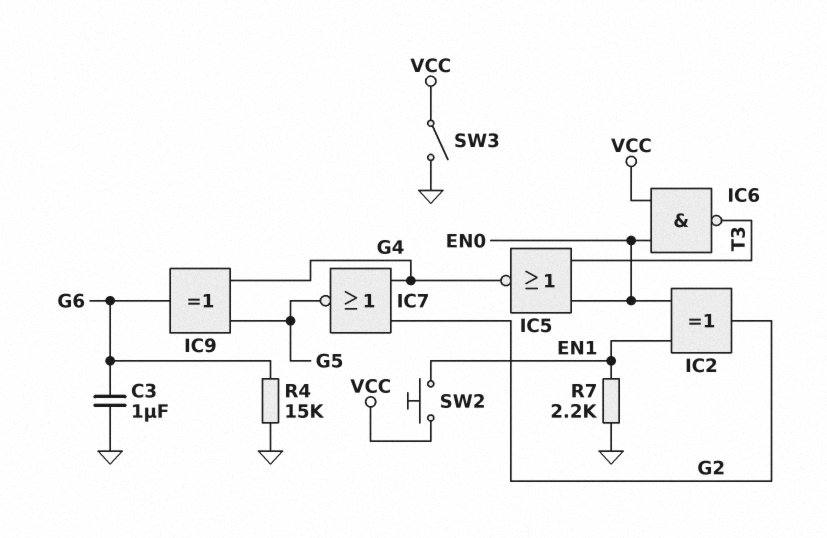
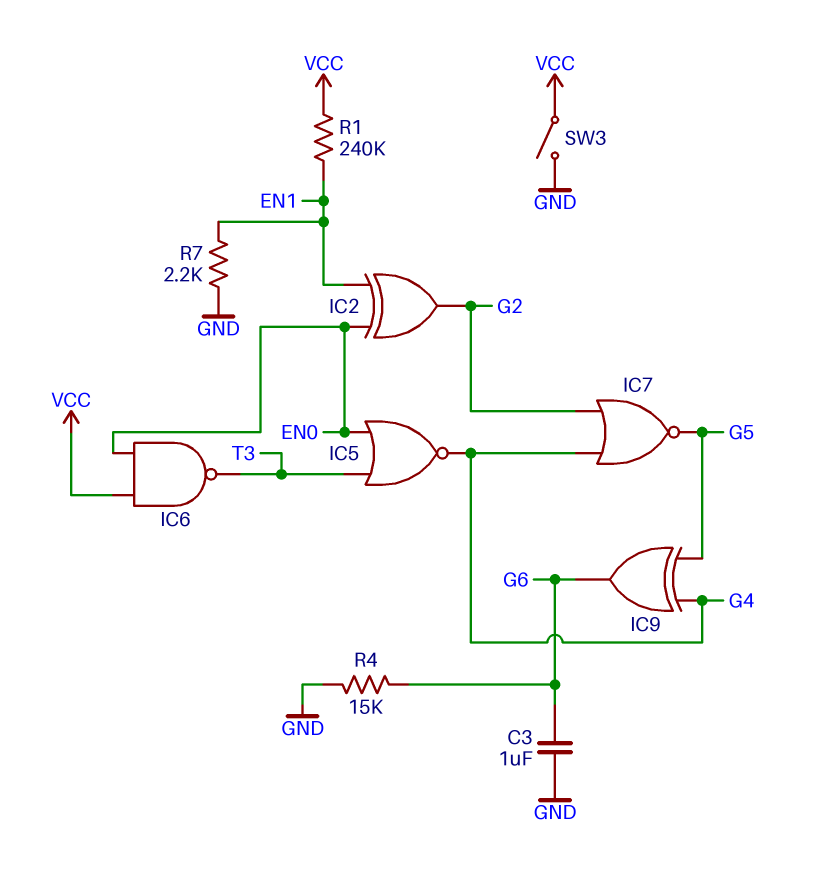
R1: none -> 240k (EN1, VCC)
SW2: button (EN1, VCC) -> none

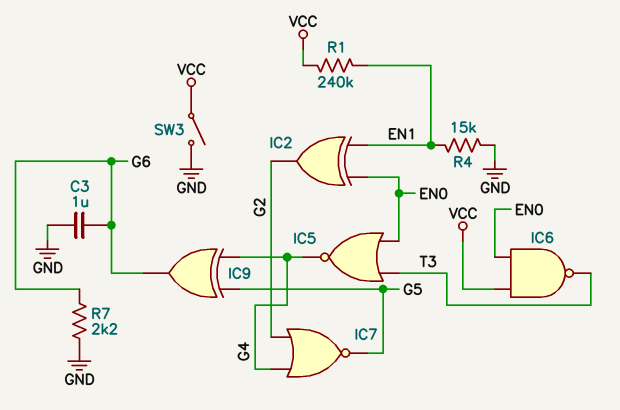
R4: 15k (G6, GND) -> 15k (EN1, GND)
R7: 2.2k (EN1, GND) -> 2.2k (G6, GND)

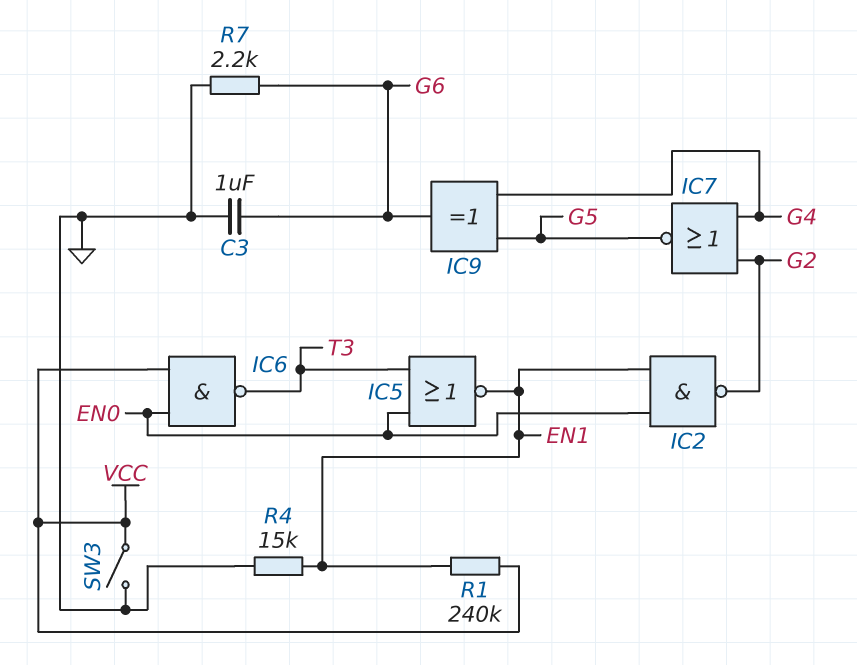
IC2: XOR (in EN0, in EN1, out G2) -> NAND (in EN0, in EN1, out G2)
IC5: NOR (in EN0, in T3, out G4) -> NOR (in EN0, in T3, out EN1)

